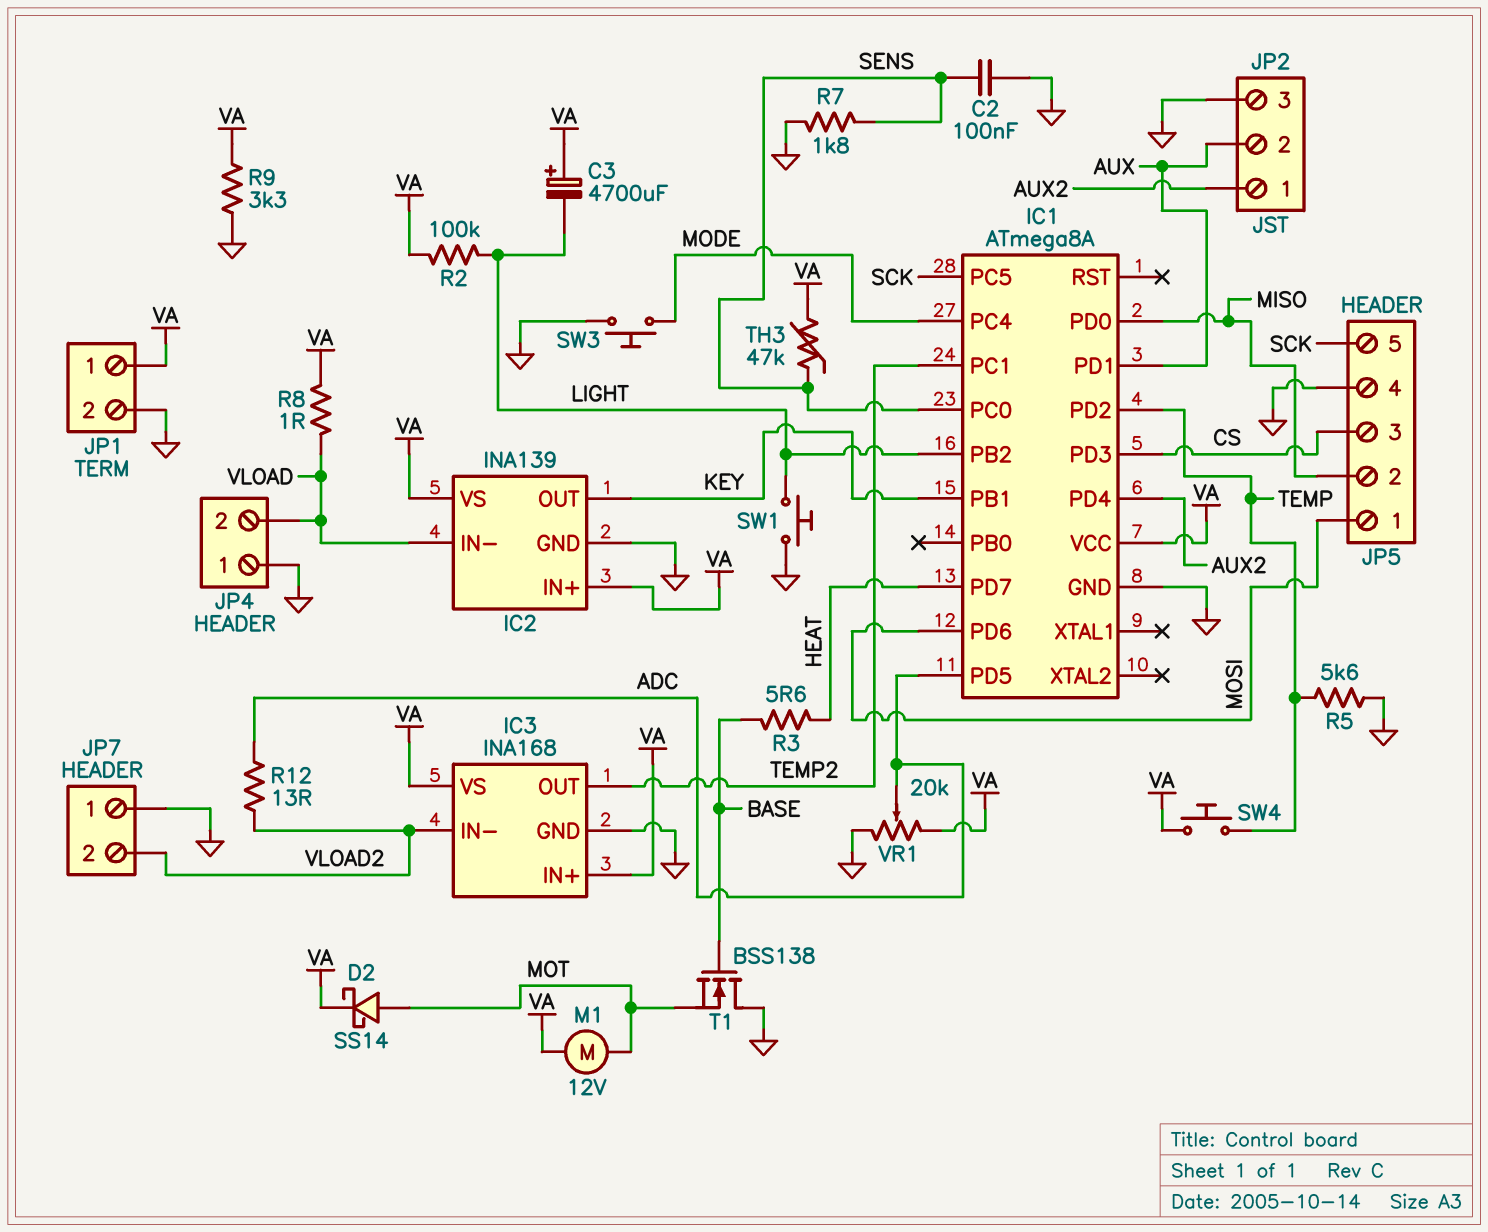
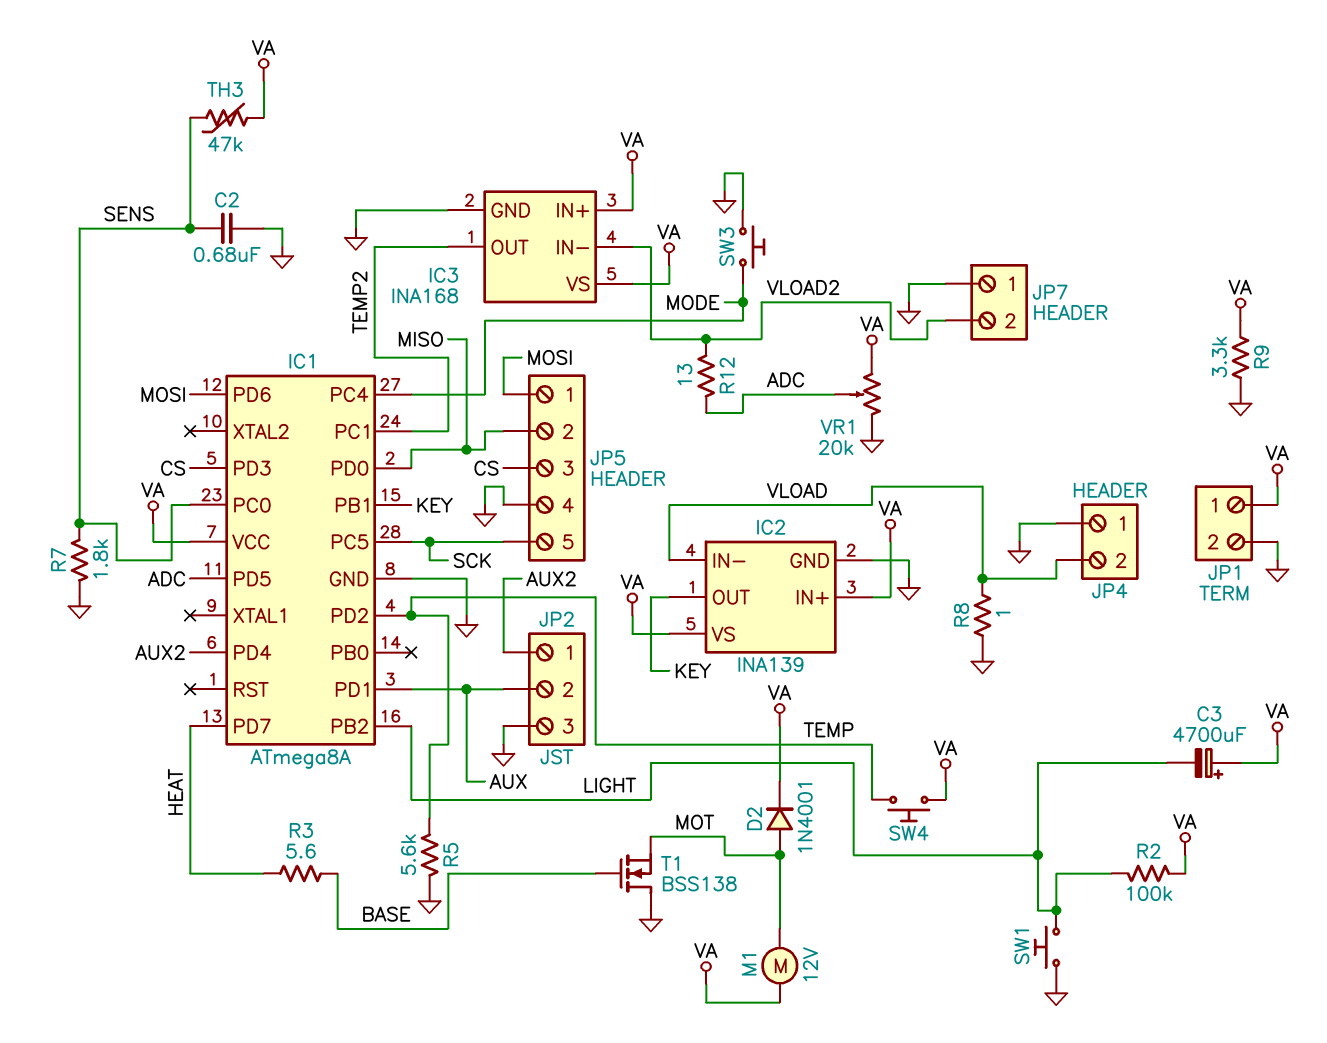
C2: 100nF (GND, SENS) -> 680nF (GND, SENS)
D2: schottky SS14 (A MOT, K VA) -> diode 1N4001 (A MOT, K VA)
R8: 1 (VA, VLOAD) -> 1 (GND, VLOAD)

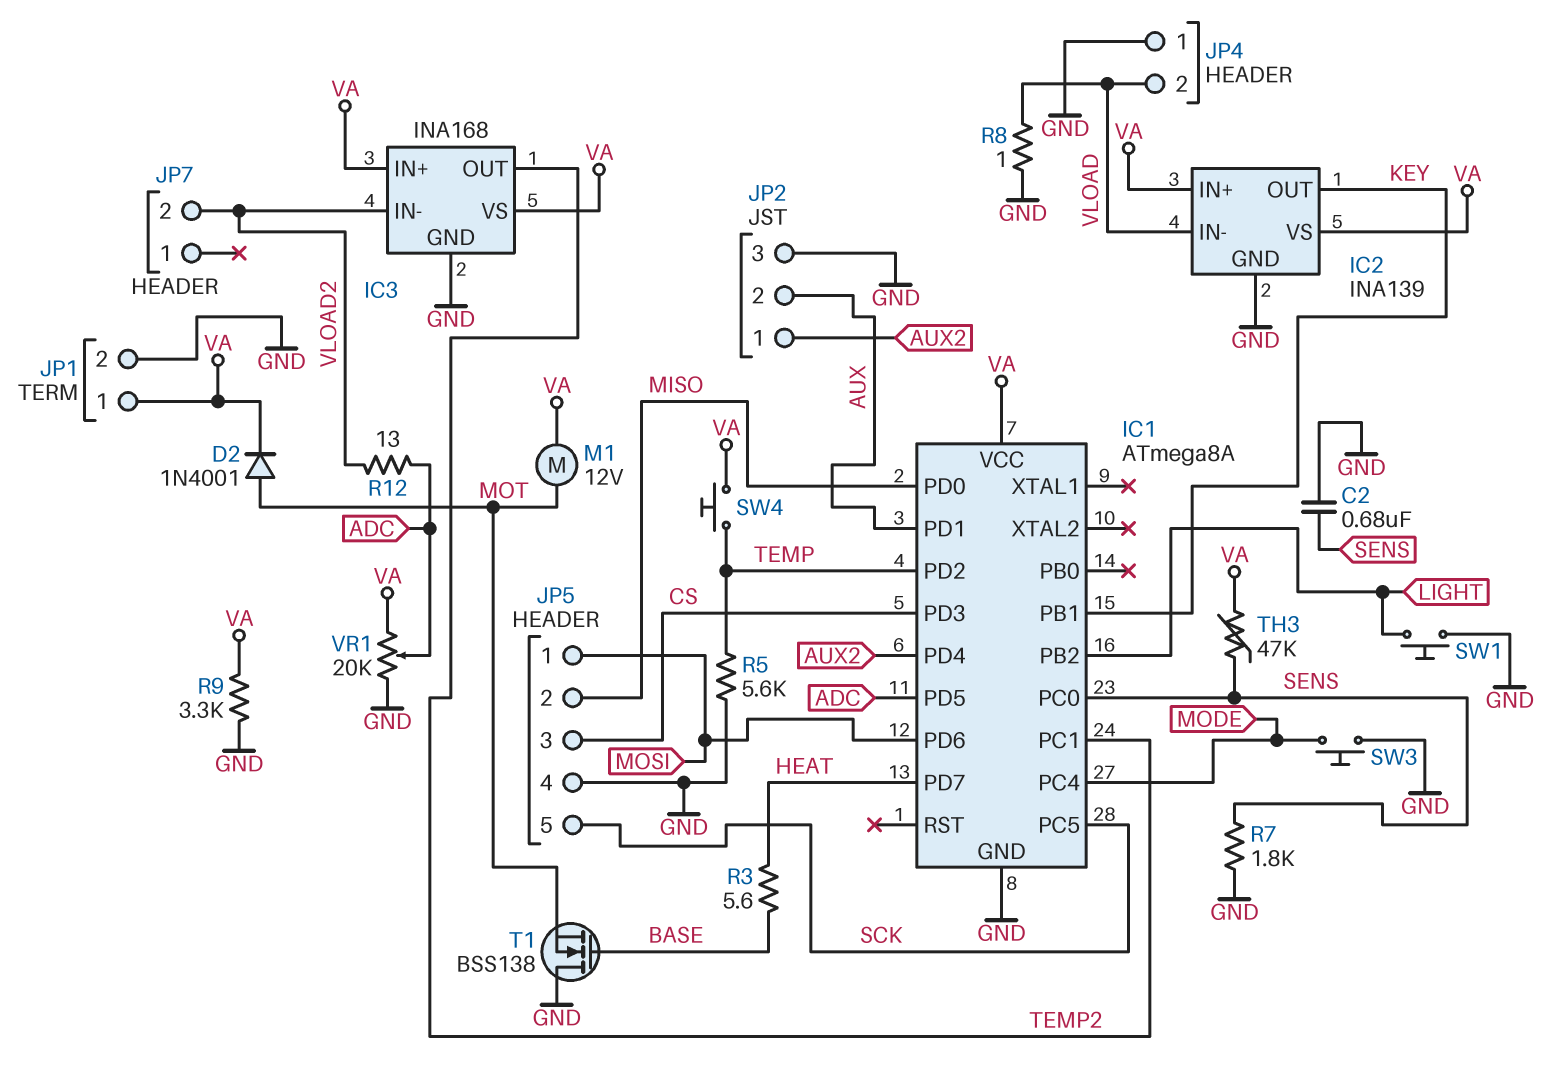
C3: 4700uF (plus VA, minus LIGHT) -> none
JP7 pin 1: GND -> none
R2: 100k (LIGHT, VA) -> none

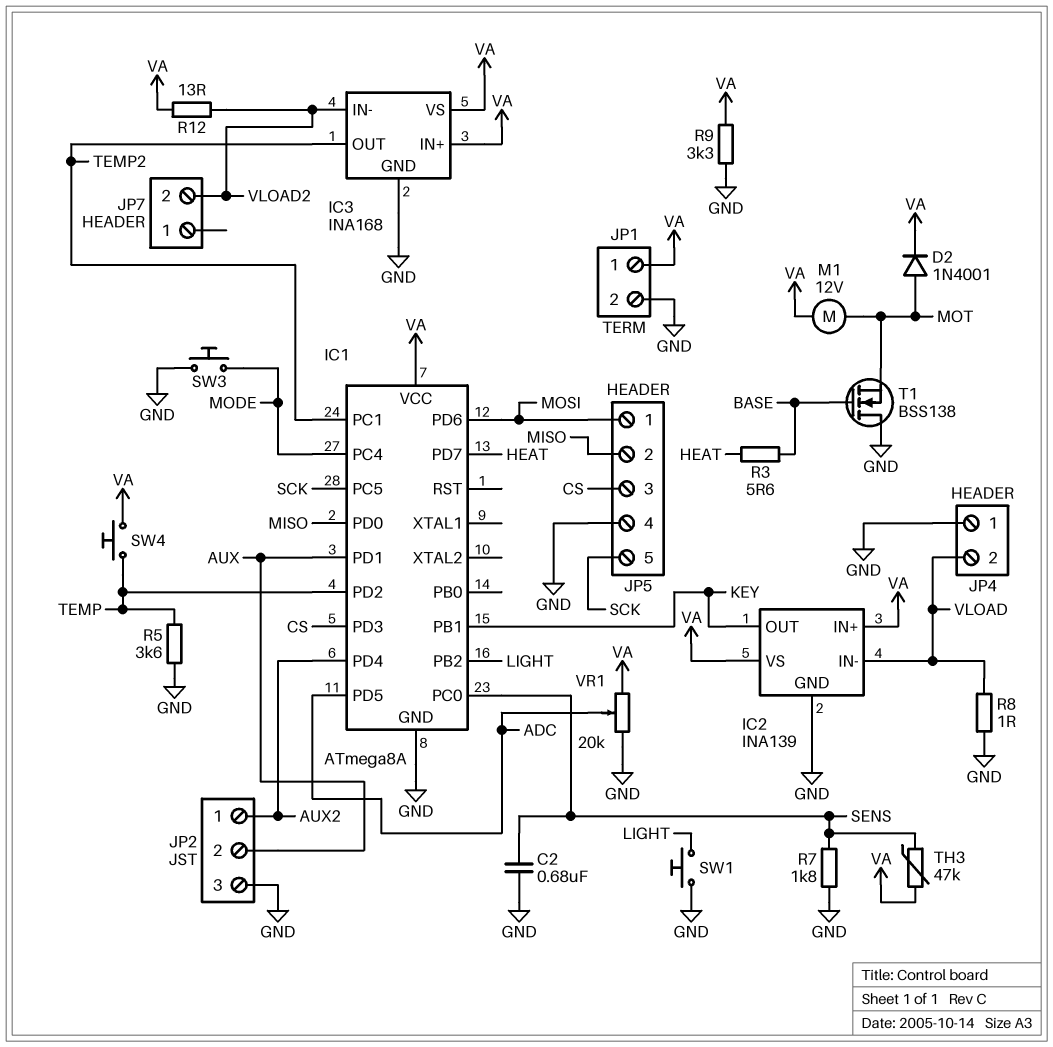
R5: 5.6k (GND, TEMP) -> 3.6k (GND, TEMP)
R12: 13 (ADC, VLOAD2) -> 13 (VA, VLOAD2)

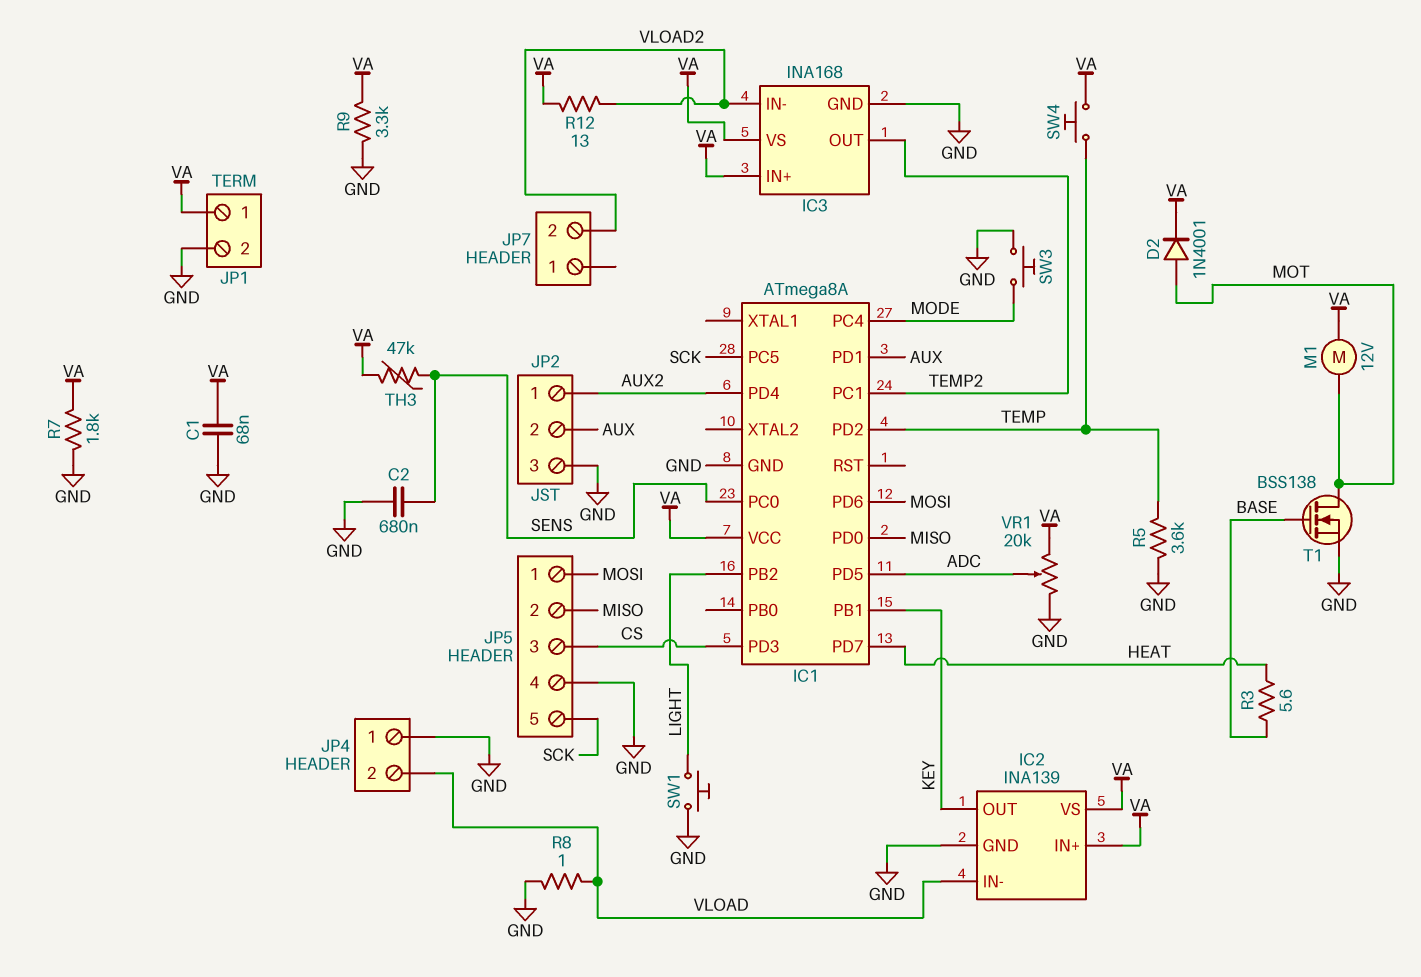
C1: none -> 68nF (GND, VA)
R7: 1.8k (GND, SENS) -> 1.8k (GND, VA)
T1: NMOS BSS138 (G BASE, D GND, S MOT) -> NMOS BSS138 (G BASE, D MOT, S GND)

